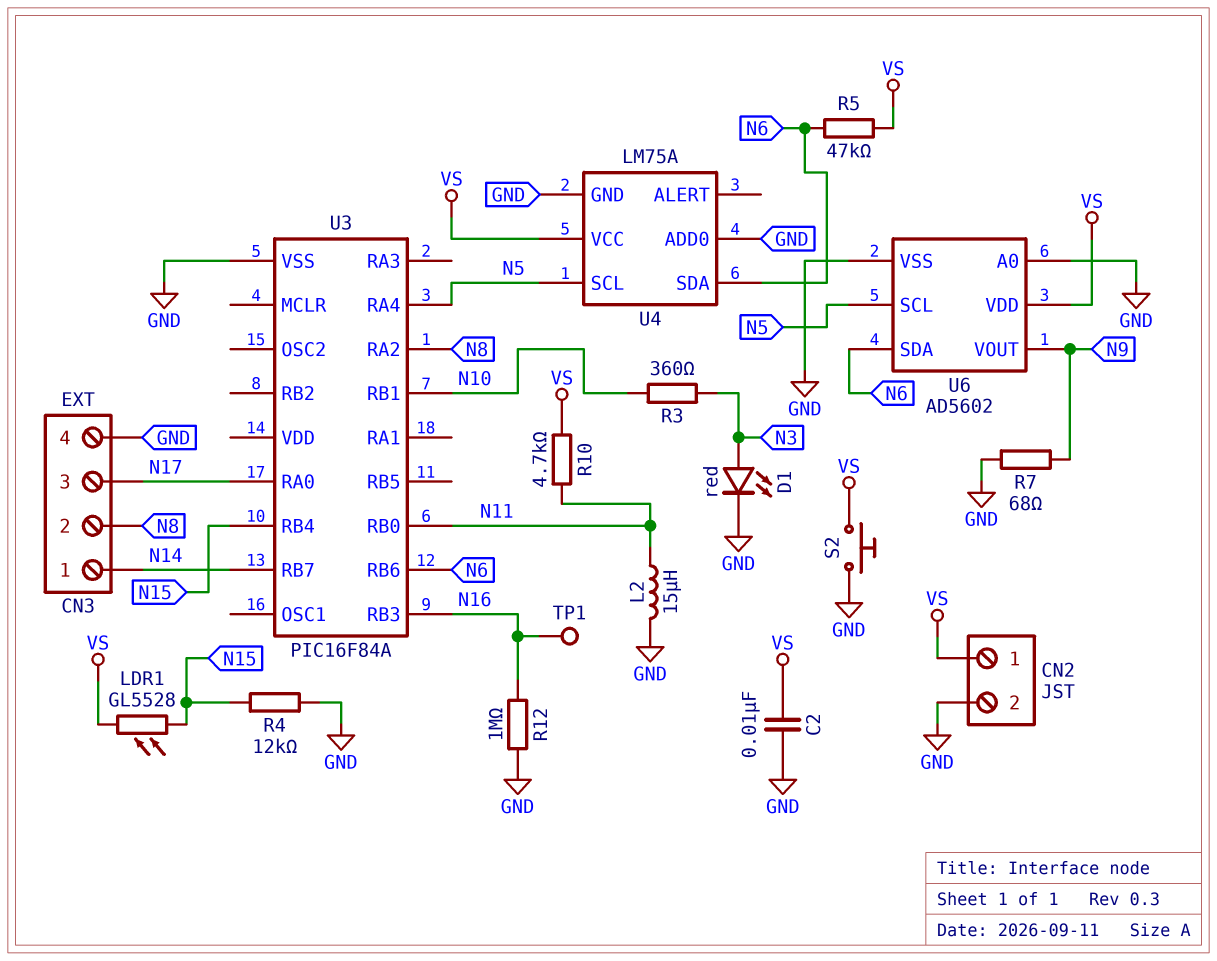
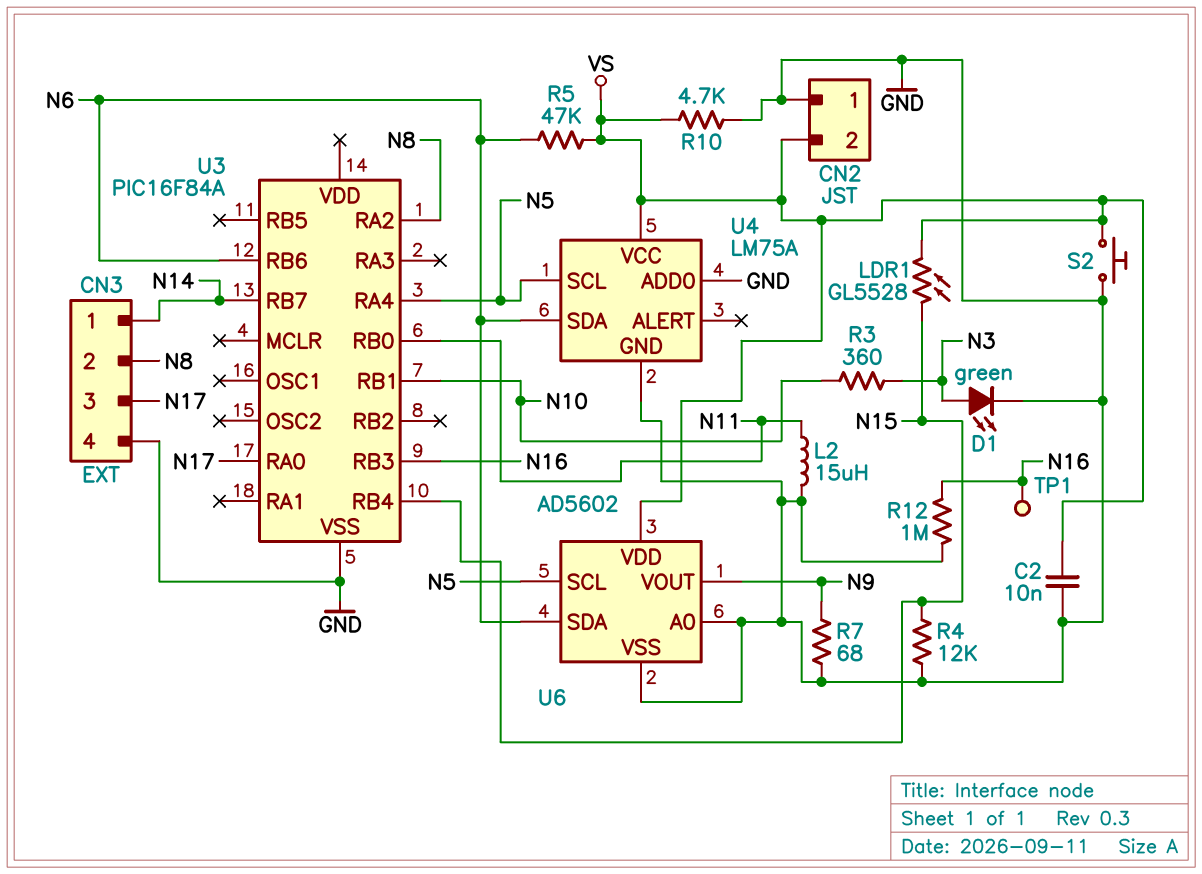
CN2 pin 1: VS -> GND
CN2 pin 2: GND -> VS
D1: LED red (A N3, K GND) -> LED green (A N3, K GND)
R10: 4.7k (N11, VS) -> 4.7k (GND, VS)

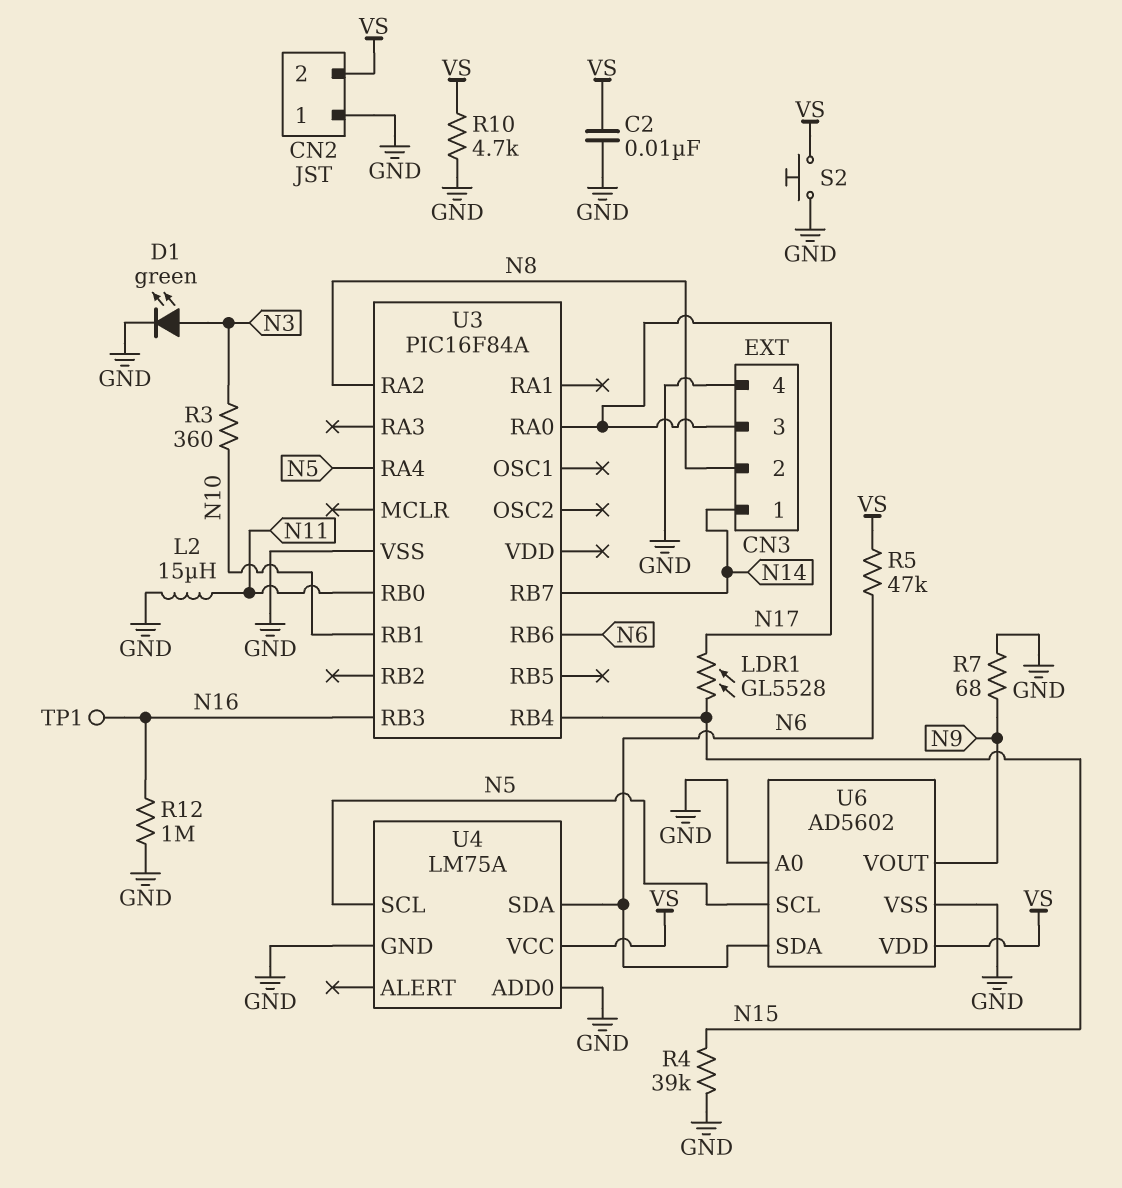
LDR1: GL5528 (N15, VS) -> GL5528 (N15, N17)
R4: 12k (GND, N15) -> 39k (GND, N15)

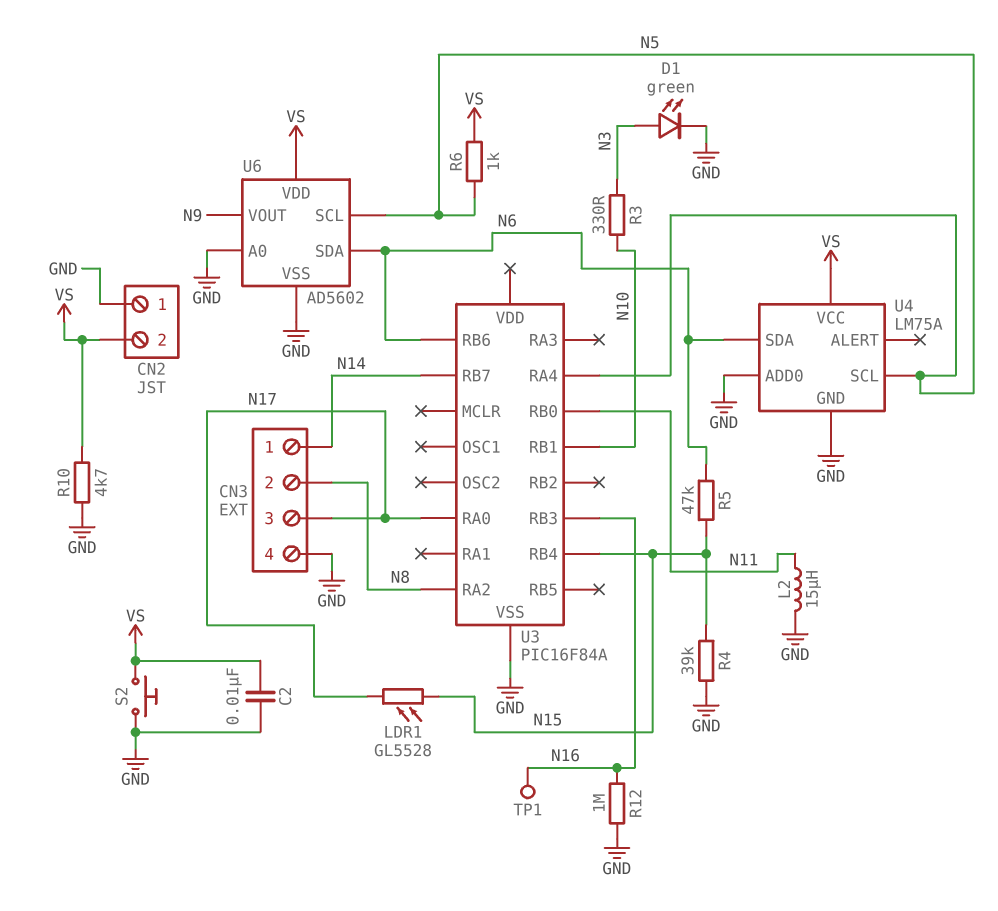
R3: 360 (N3, N10) -> 330 (N3, N10)
R5: 47k (N6, VS) -> 47k (N6, N15)
R6: none -> 1k (N5, VS)
R7: 68 (GND, N9) -> none

